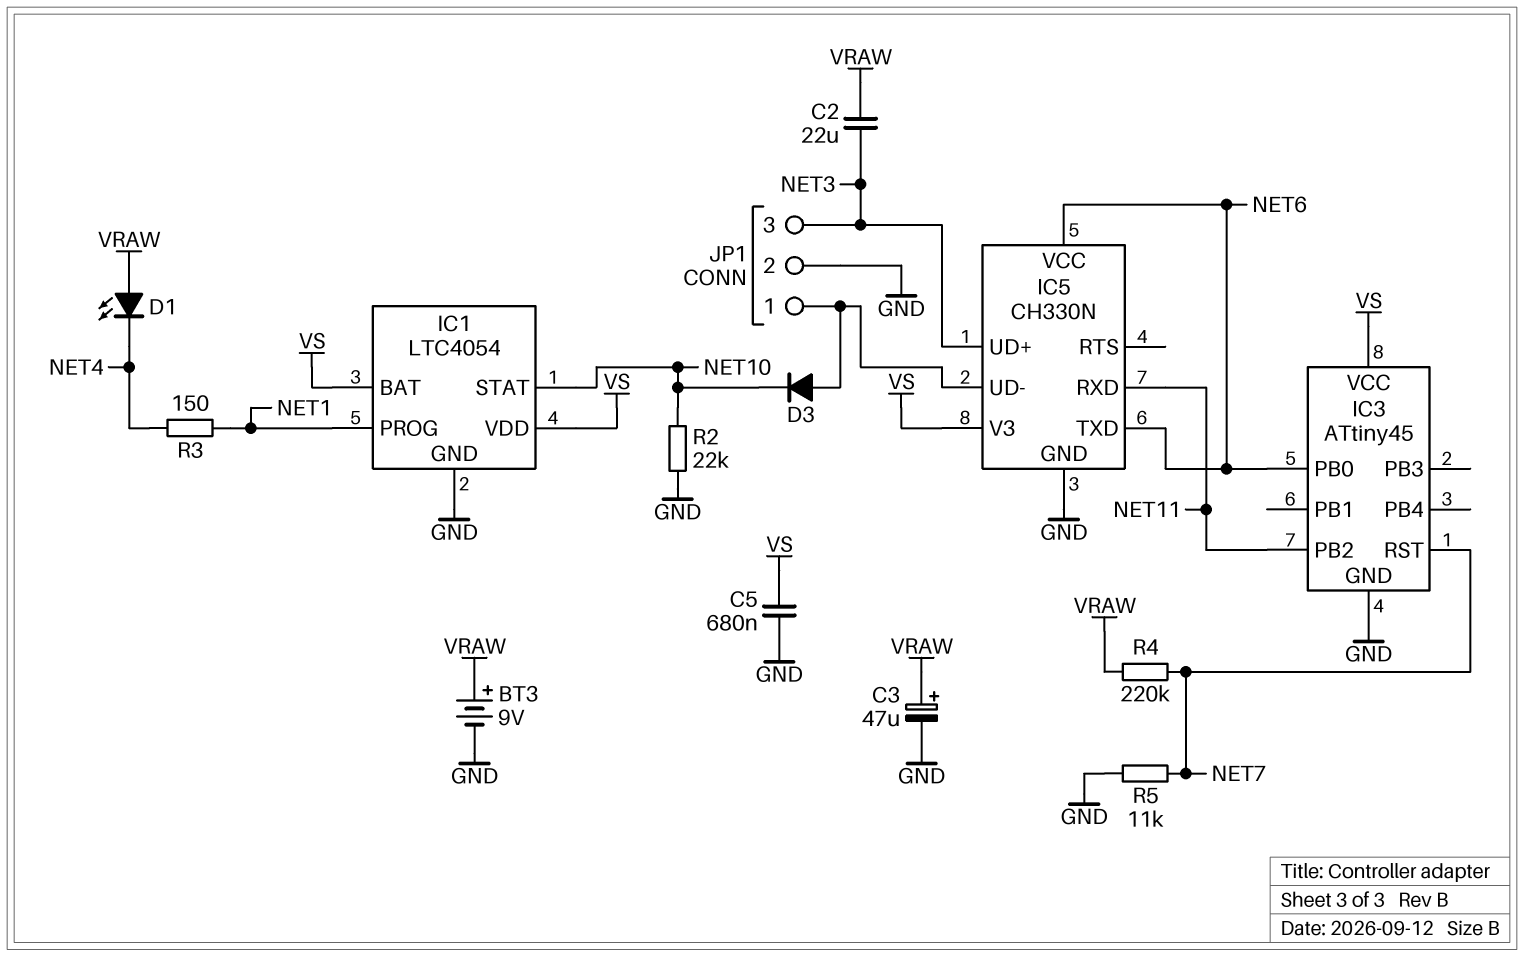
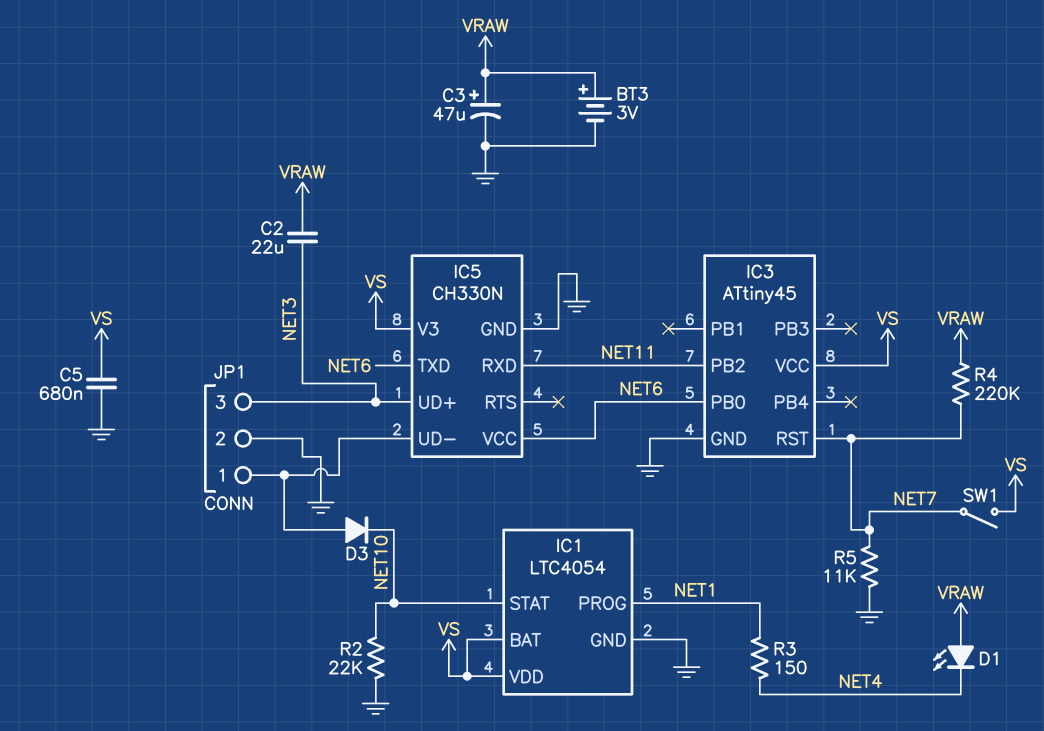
BT3: 9V (plus VRAW, minus GND) -> 3V (plus VRAW, minus GND)
SW1: none -> switch (NET7, VS)

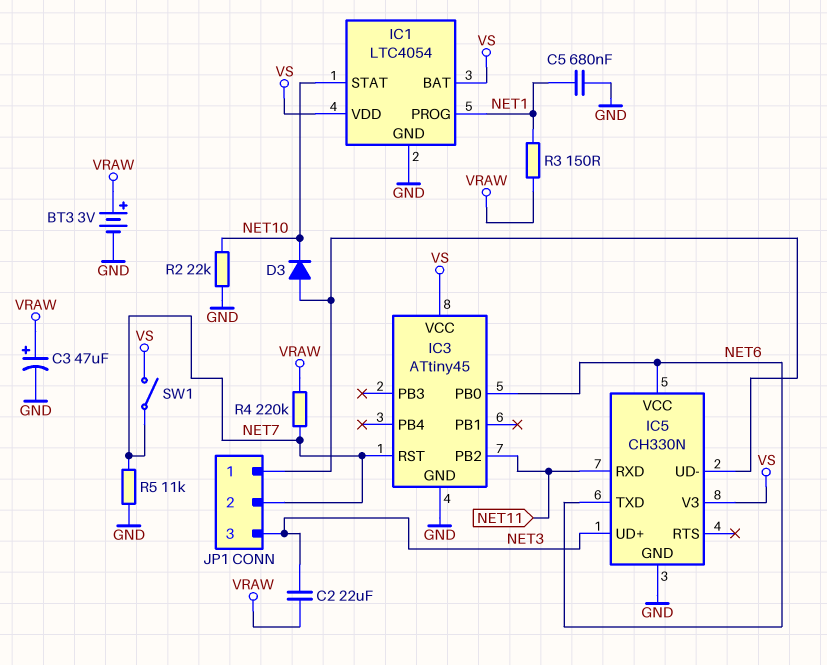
C5: 680nF (GND, VS) -> 680nF (GND, NET1)
D1: LED (A VRAW, K NET4) -> none
JP1 pin 2: GND -> NET7
R3: 150 (NET1, NET4) -> 150 (NET1, VRAW)

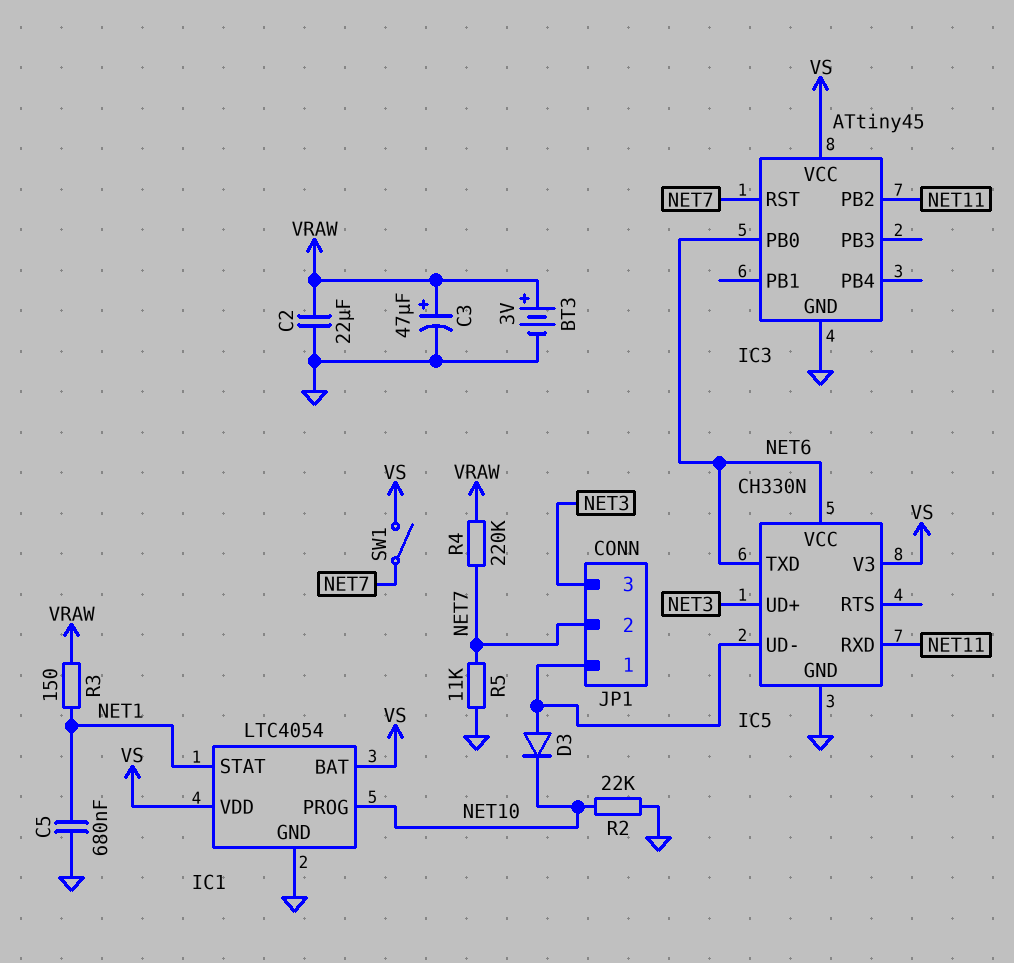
C2: 22uF (NET3, VRAW) -> 22uF (GND, VRAW)
IC1 pin PROG: NET1 -> NET10
IC1 pin STAT: NET10 -> NET1

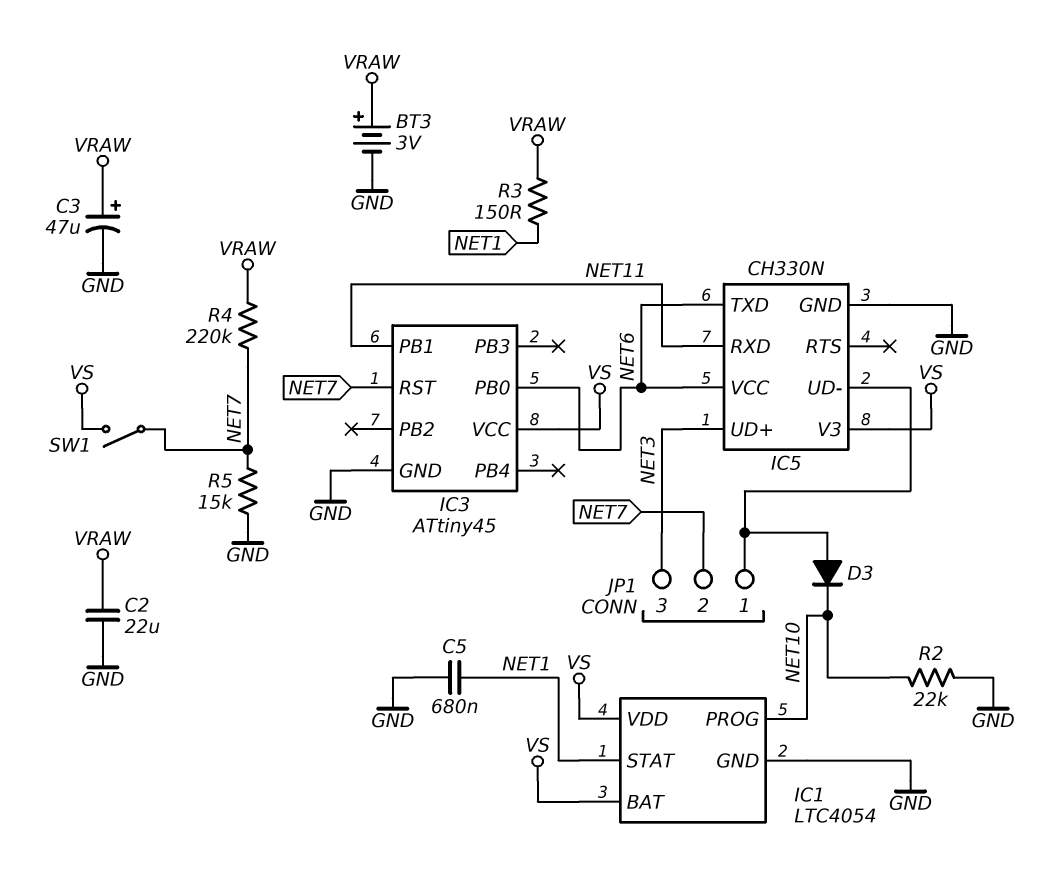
IC3 pin PB1: none -> NET11
IC3 pin PB2: NET11 -> none
R5: 11k (GND, NET7) -> 15k (GND, NET7)

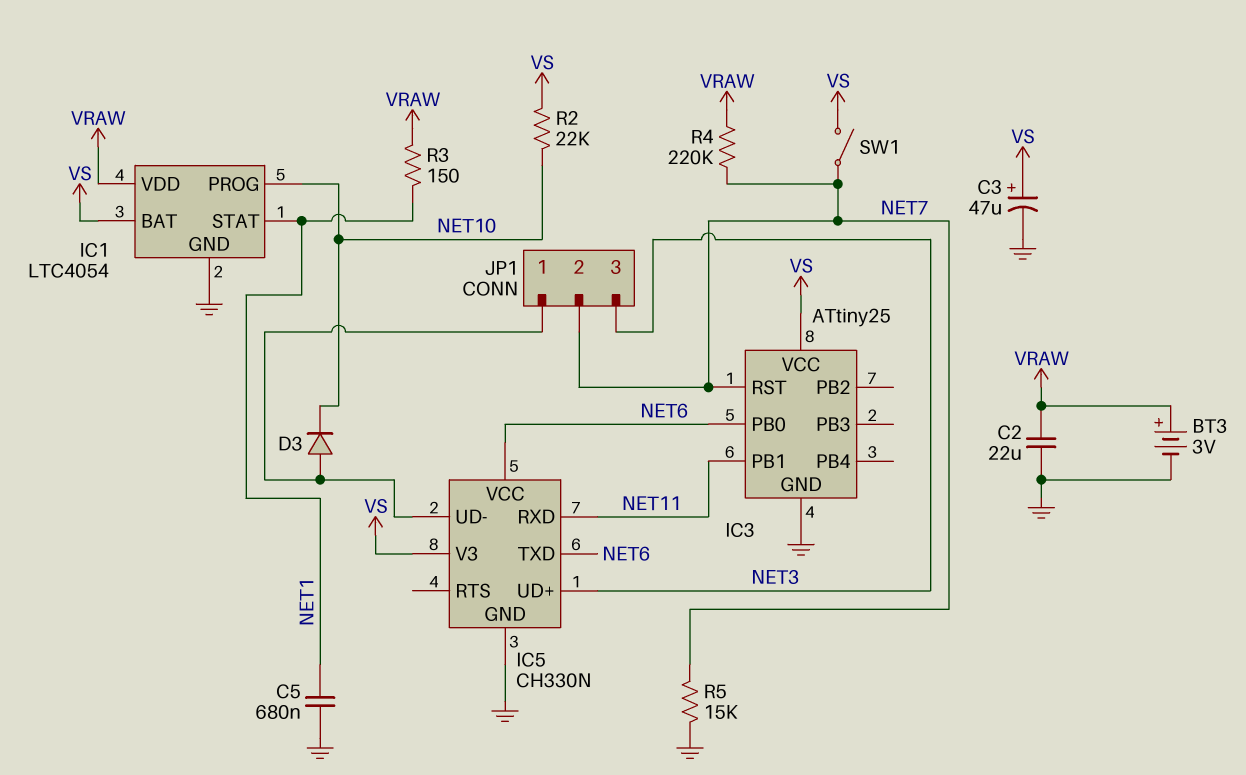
C3: 47uF (plus VRAW, minus GND) -> 47uF (plus VS, minus GND)
IC1 pin VDD: VS -> VRAW
IC3: ATtiny45 -> ATtiny25
R2: 22k (GND, NET10) -> 22k (NET10, VS)

